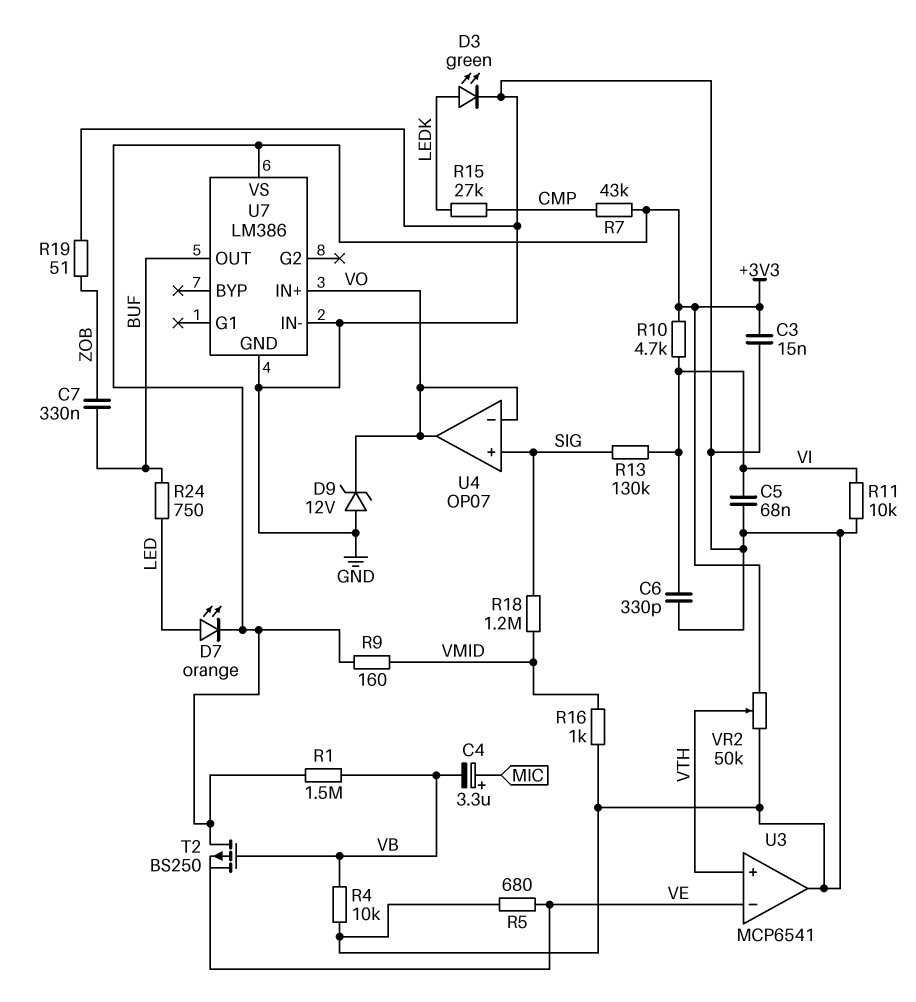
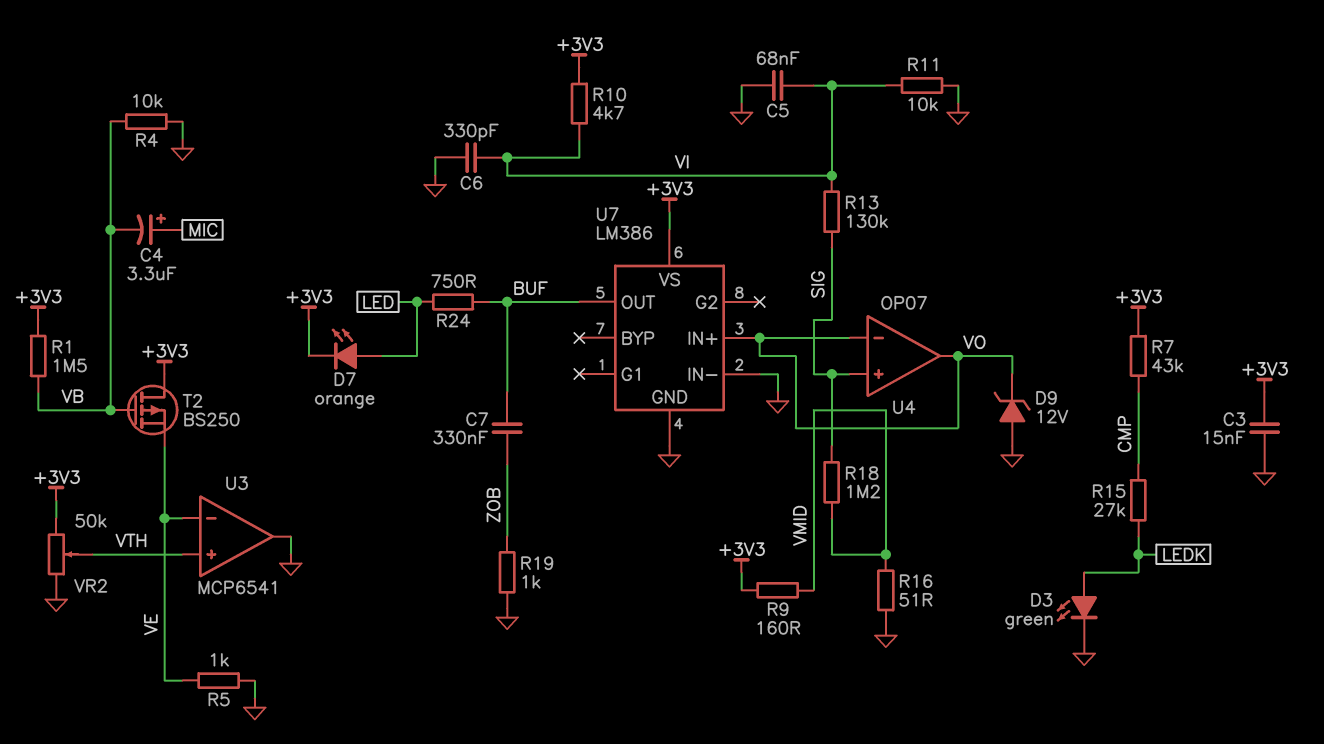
R5: 680 (GND, VE) -> 1k (GND, VE)
R16: 1k (GND, VMID) -> 51 (GND, VMID)
R19: 51 (GND, ZOB) -> 1k (GND, ZOB)

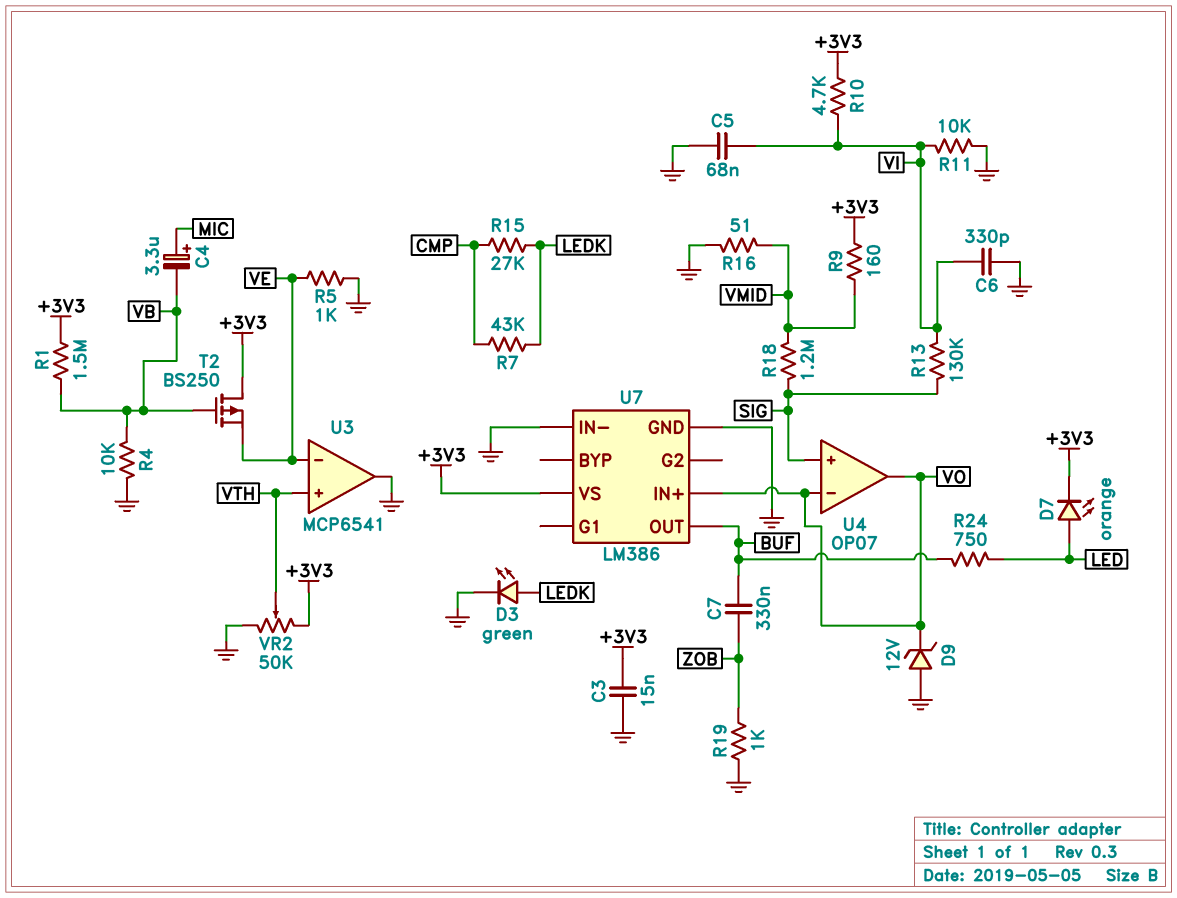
R7: 43k (+3V3, CMP) -> 43k (CMP, LEDK)

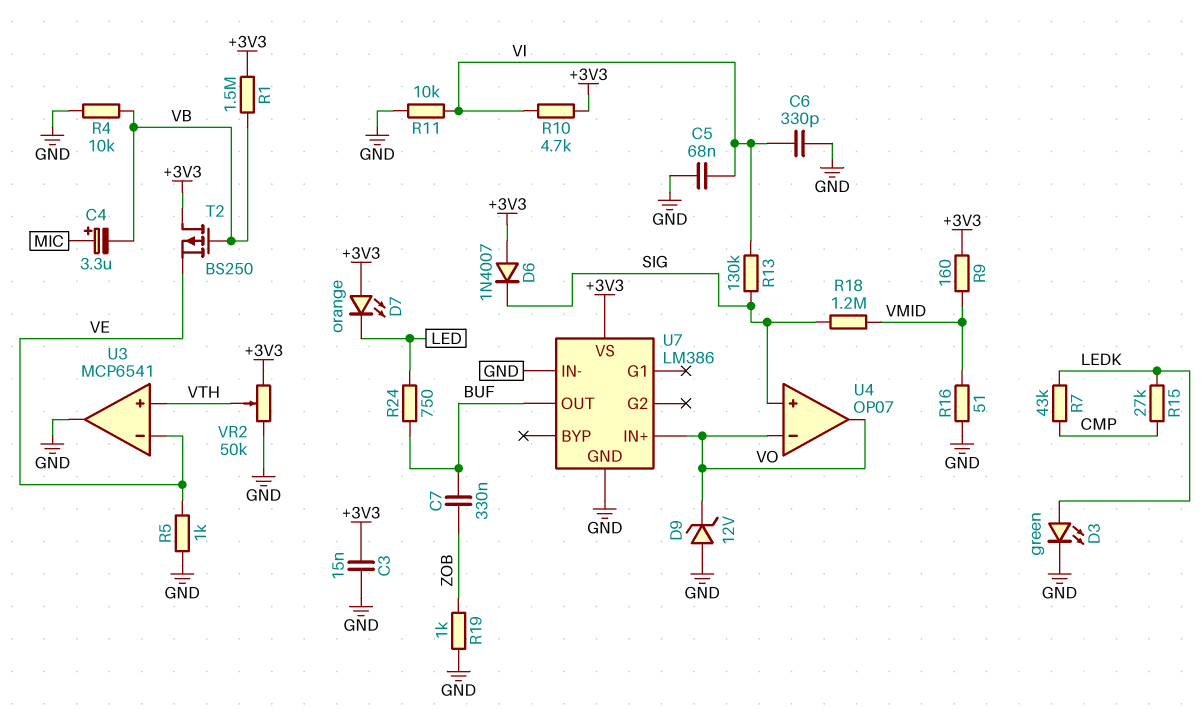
D6: none -> diode 1N4007 (A +3V3, K SIG)
D7: LED orange (A LED, K +3V3) -> LED orange (A +3V3, K LED)

